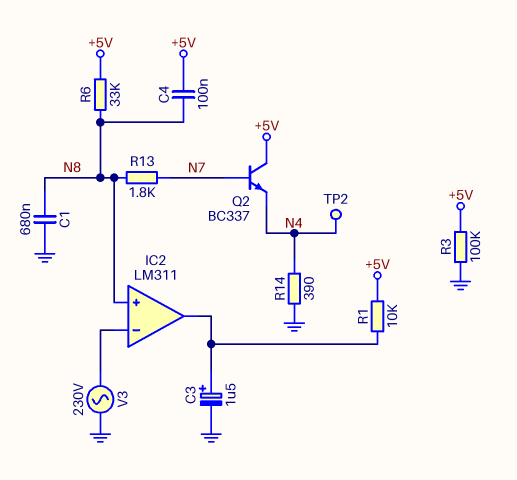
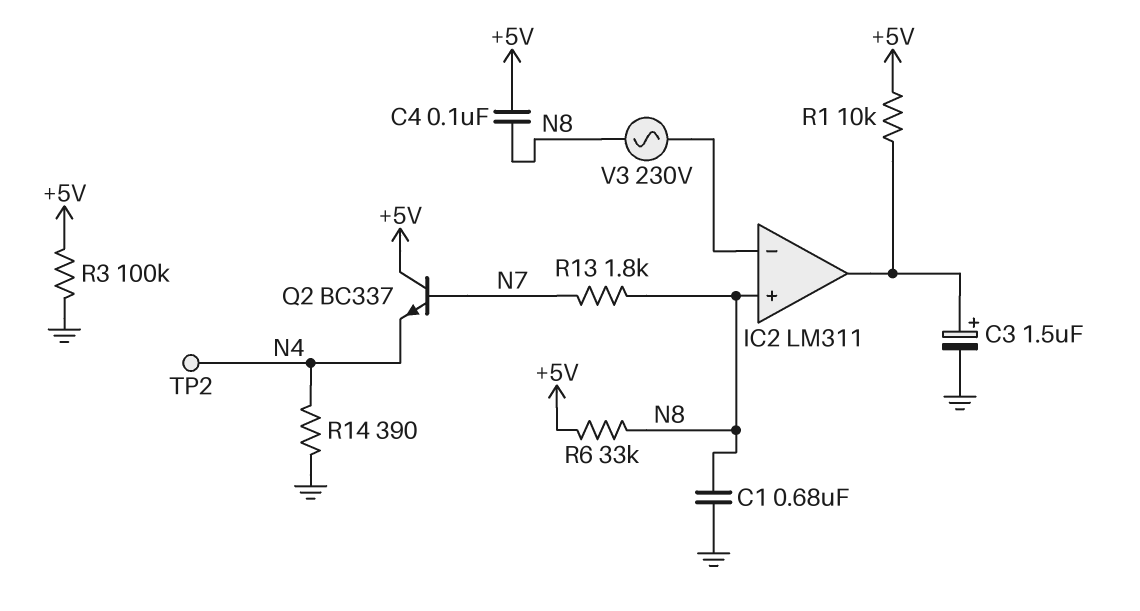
V3: AC 230V (GND, IC2/in-) -> AC 230V (IC2/in-, N8)

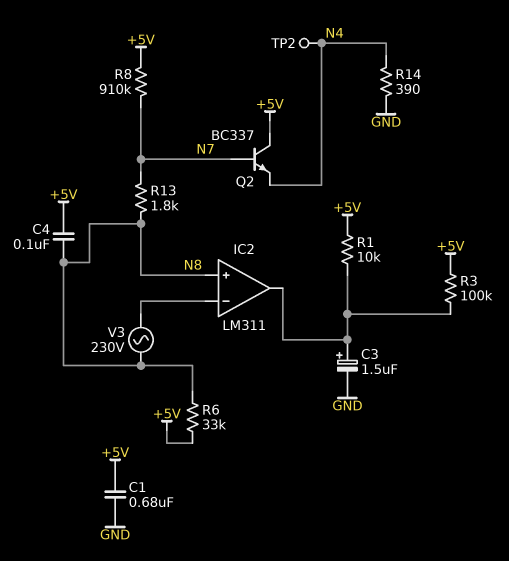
C1: 680nF (GND, N8) -> 680nF (+5V, GND)
R3: 100k (+5V, GND) -> 100k (+5V, IC2/out)
R8: none -> 910k (+5V, N7)

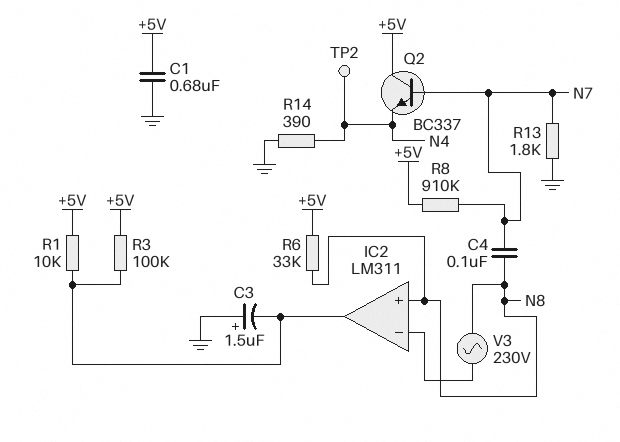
C3: 1.5uF (plus IC2/out, minus GND) -> 1.5uF (plus GND, minus IC2/out)
C4: 100nF (+5V, N8) -> 100nF (N7, N8)
R13: 1.8k (N7, N8) -> 1.8k (GND, N7)

